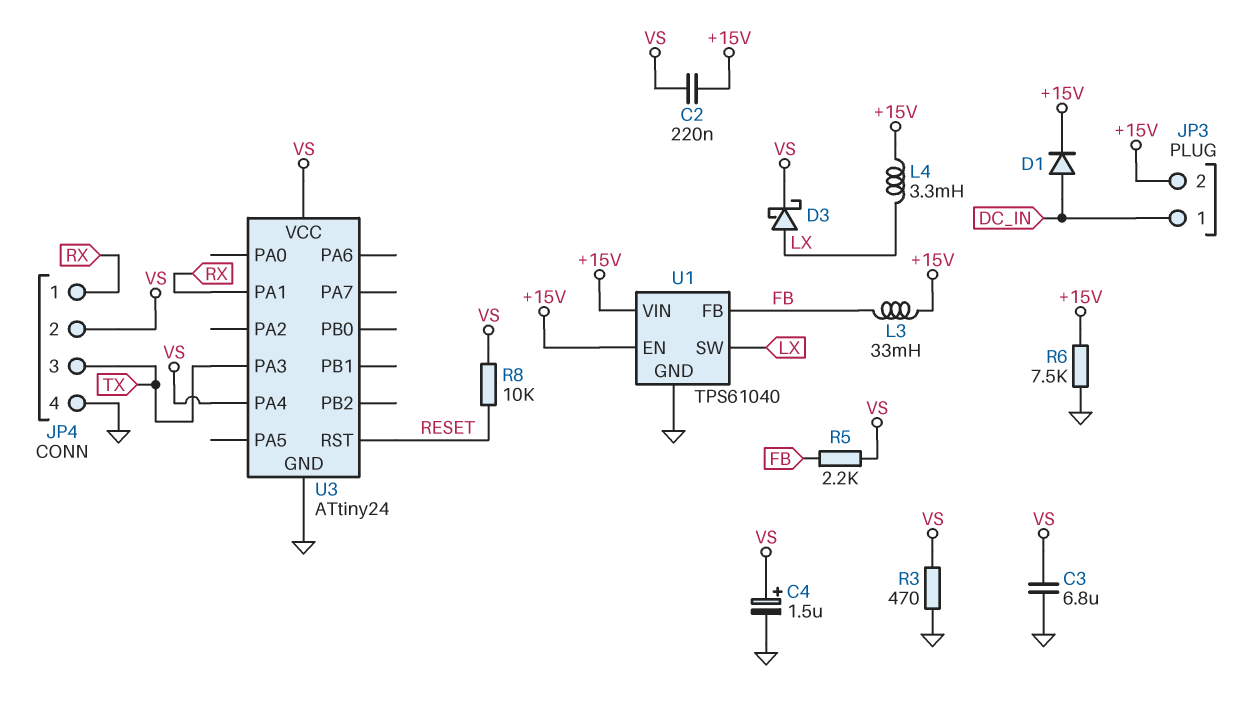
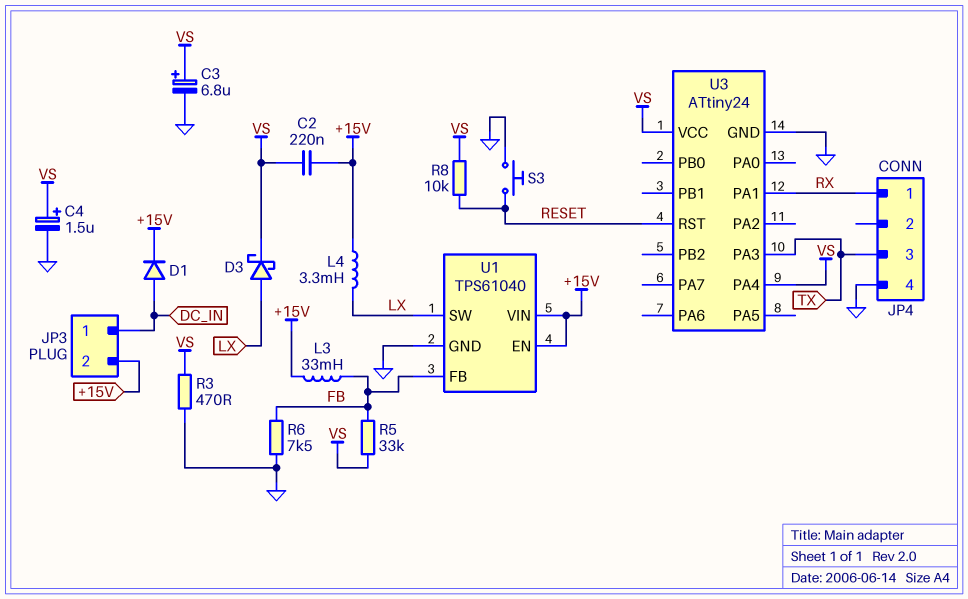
C3: 6.8uF (GND, VS) -> 6.8uF (plus VS, minus GND)
JP4 pin 2: VS -> none
R5: 2.2k (FB, VS) -> 33k (FB, VS)
R6: 7.5k (+15V, GND) -> 7.5k (FB, GND)
S3: none -> button (GND, RESET)

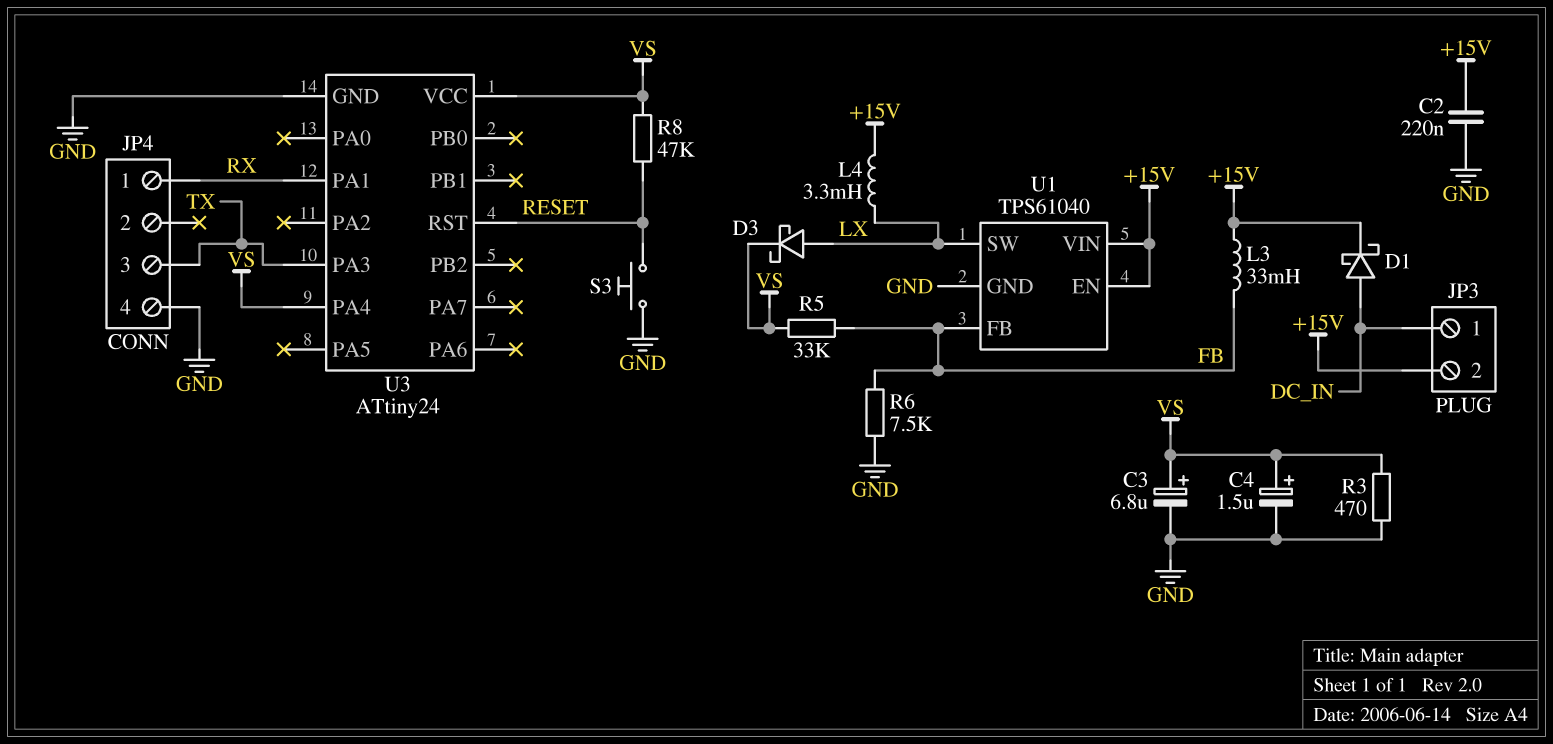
C2: 220nF (+15V, VS) -> 220nF (+15V, GND)
D1: diode (A DC_IN, K +15V) -> schottky (A DC_IN, K +15V)
R8: 10k (RESET, VS) -> 47k (RESET, VS)

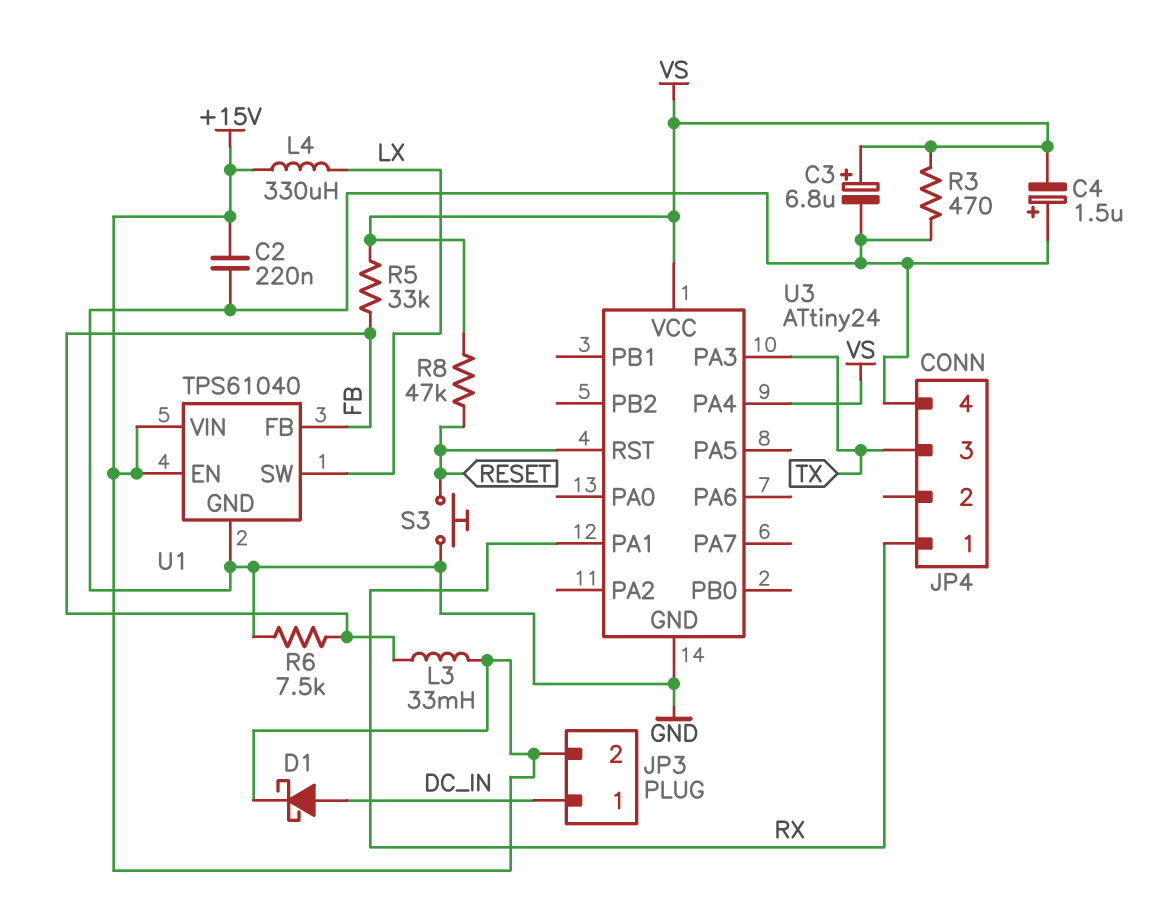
C4: 1.5uF (plus VS, minus GND) -> 1.5uF (plus GND, minus VS)
D3: schottky (A LX, K VS) -> none
L4: 3.3mH (+15V, LX) -> 330uH (+15V, LX)

